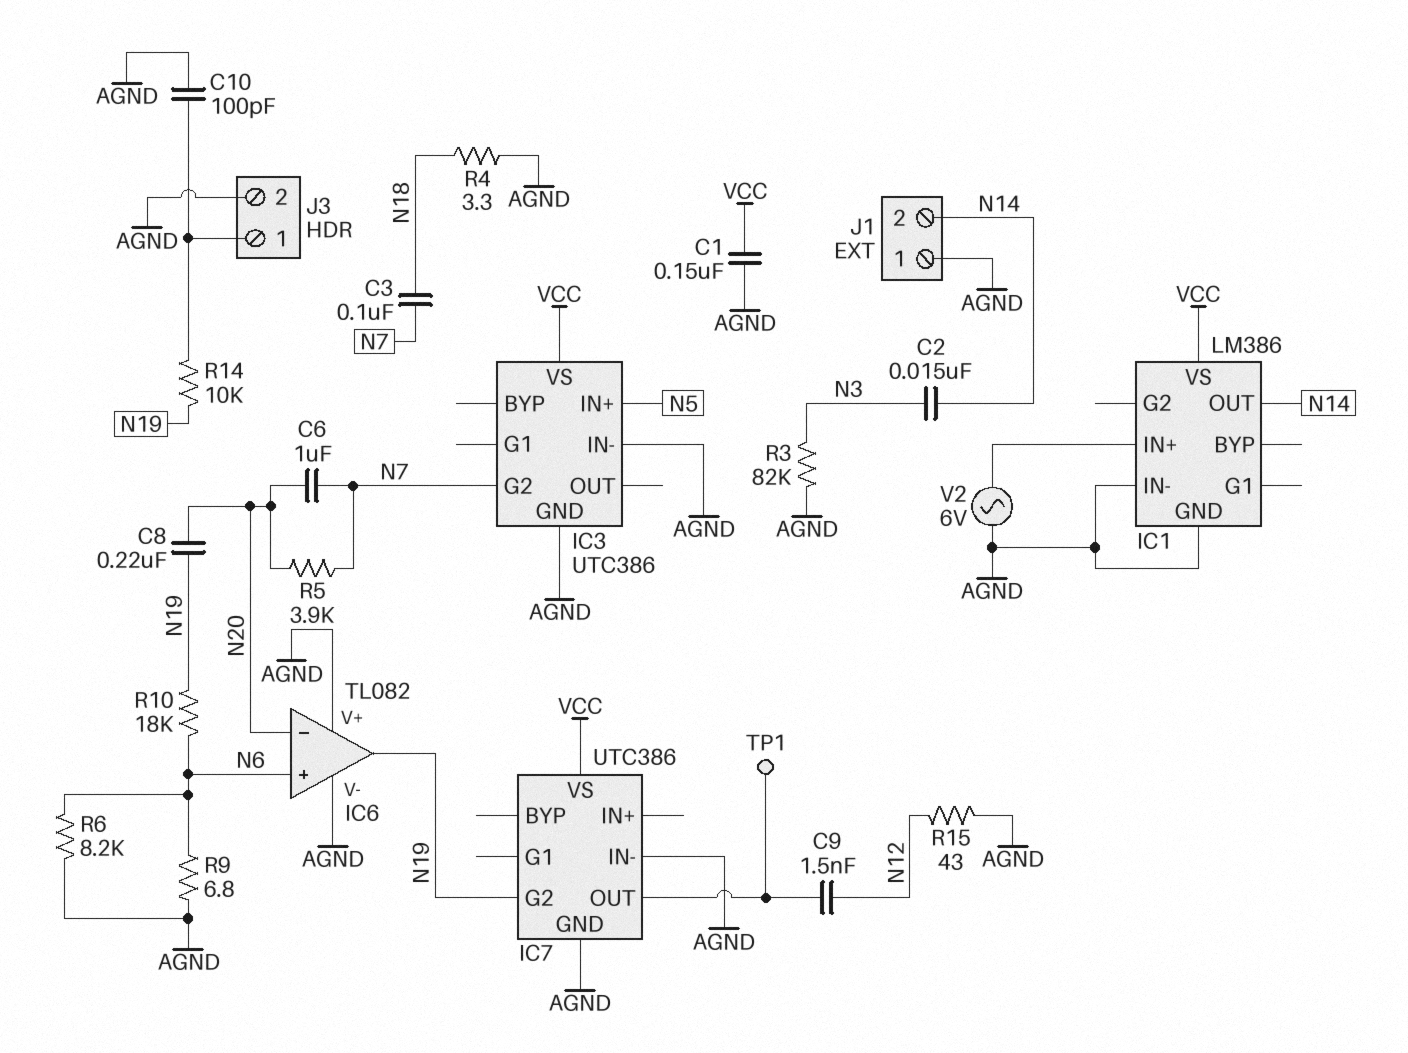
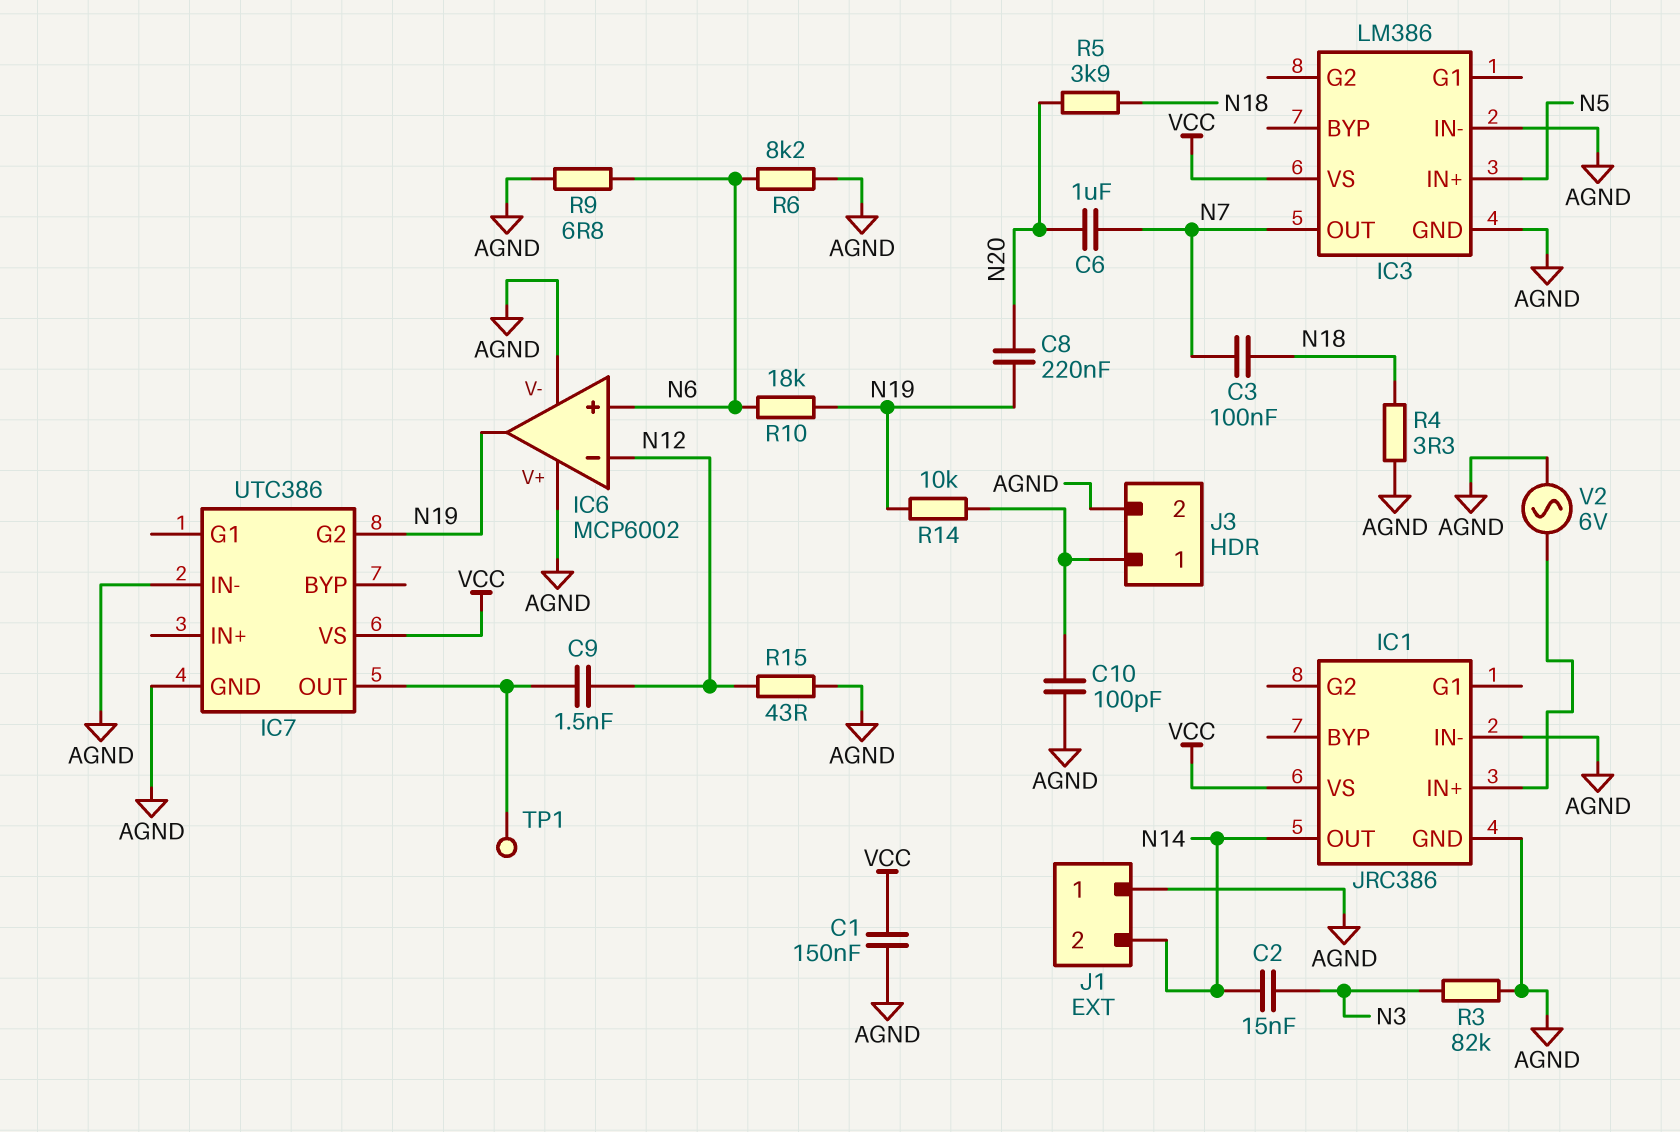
IC1: LM386 -> JRC386
IC3: UTC386 -> LM386
IC3 pin G2: N7 -> none
IC3 pin OUT: none -> N7
IC6: TL082 -> MCP6002
IC6 pin in-: N20 -> N12
R5: 3.9k (N7, N20) -> 3.9k (N18, N20)

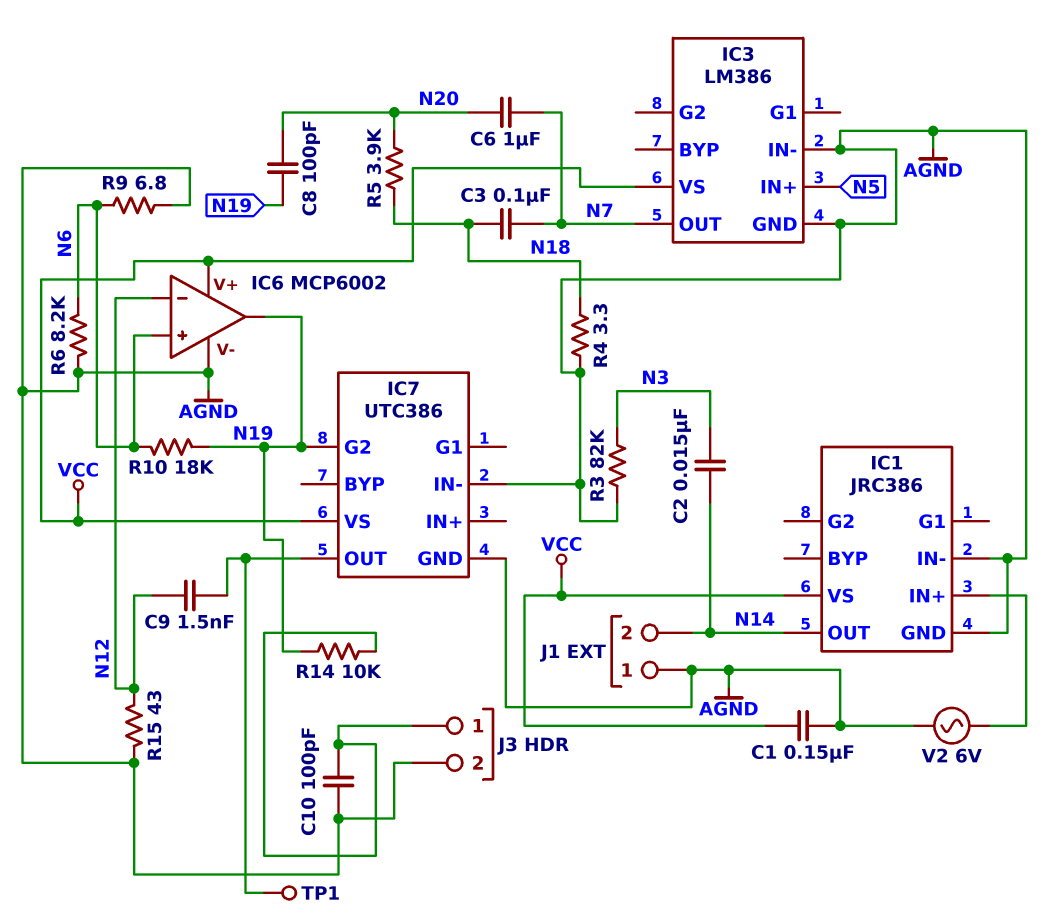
C8: 220nF (N19, N20) -> 100pF (N19, N20)
IC6 pin V+: AGND -> VCC

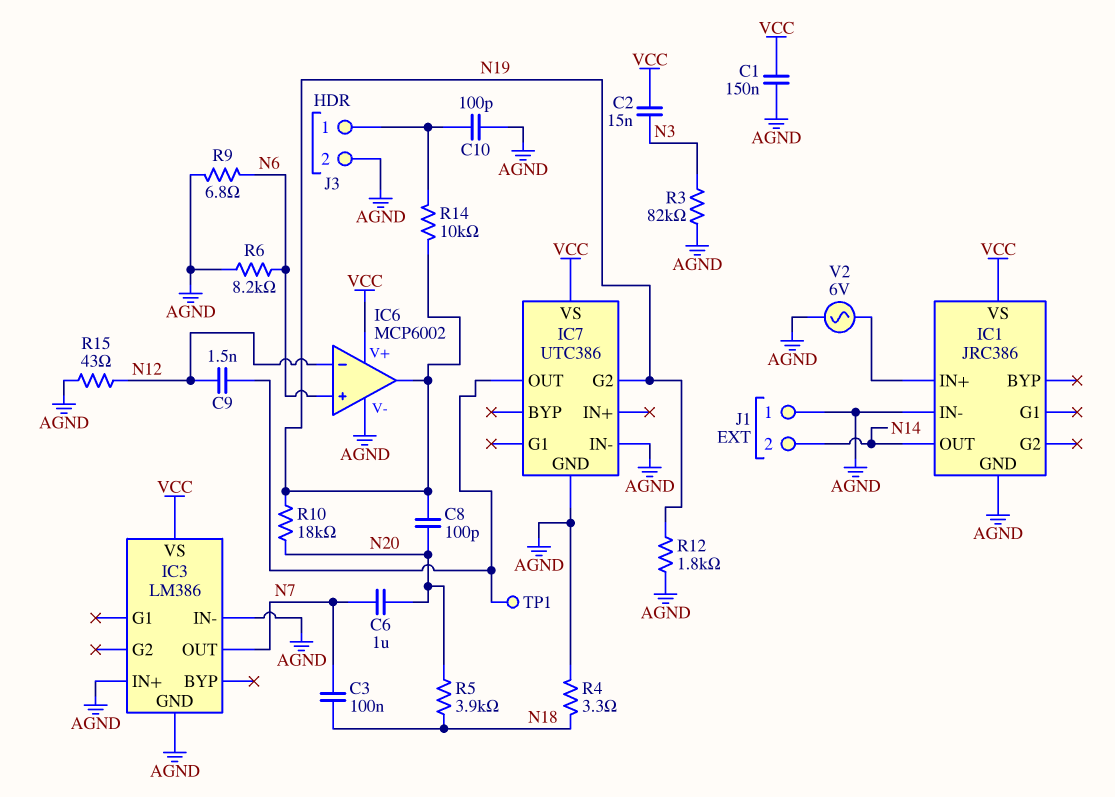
C2: 15nF (N3, N14) -> 15nF (N3, VCC)
IC3 pin IN+: N5 -> AGND
R10: 18k (N6, N19) -> 18k (N19, N20)
R12: none -> 1.8k (AGND, N19)

